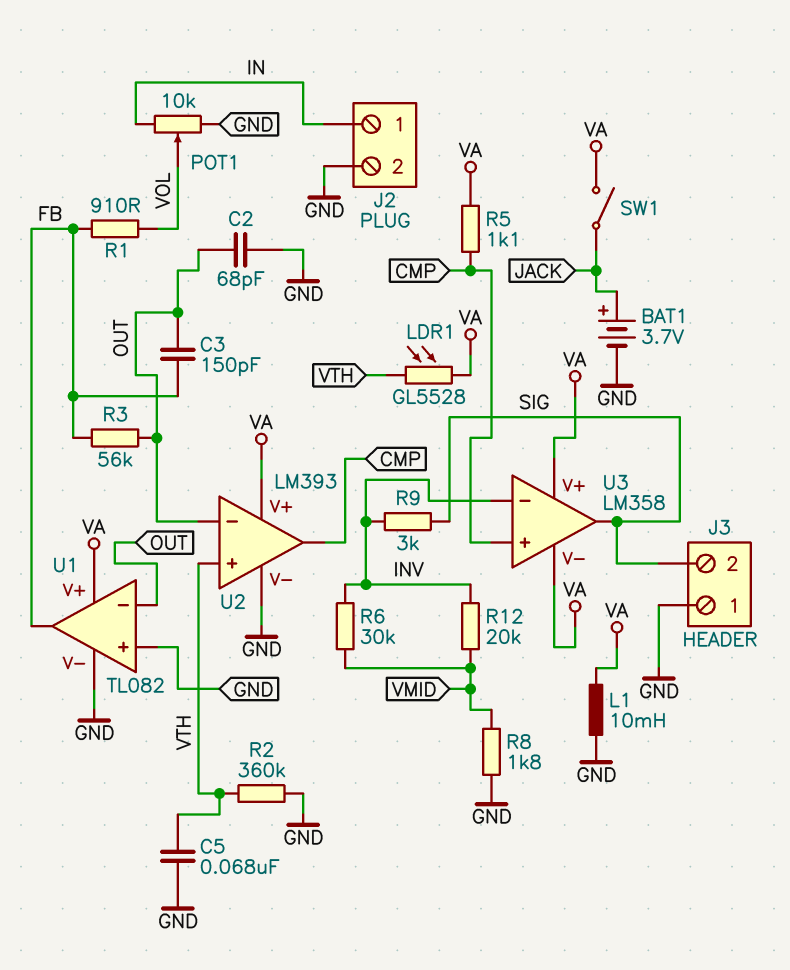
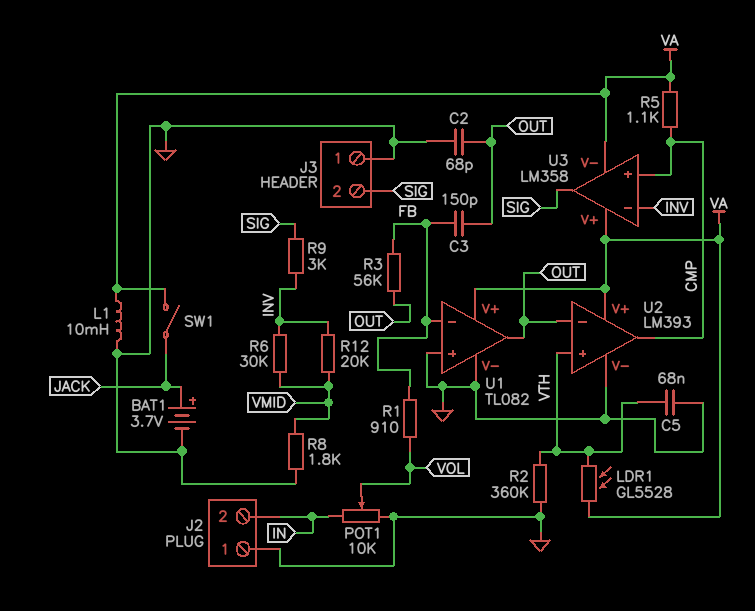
J2 pin 1: IN -> GND
J2 pin 2: GND -> IN
U1 pin in-: OUT -> FB
U1 pin out: FB -> OUT

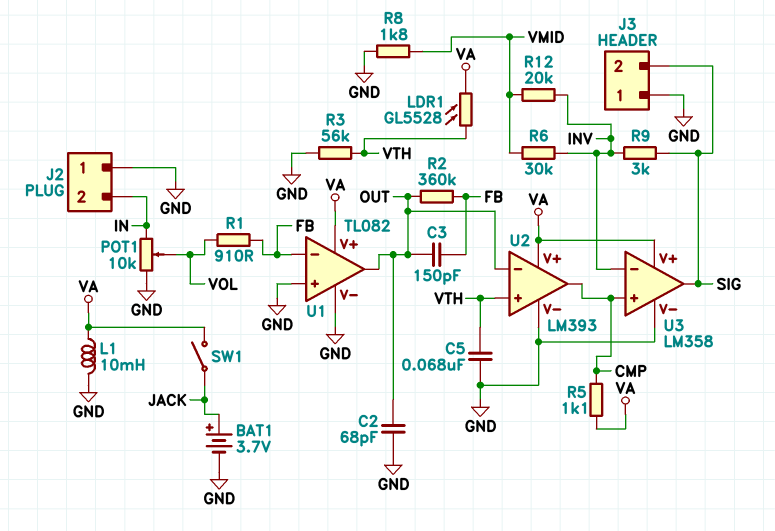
R2: 360k (GND, VTH) -> 360k (FB, OUT)
R3: 56k (FB, OUT) -> 56k (GND, VTH)
U3 pin V-: VA -> GND

